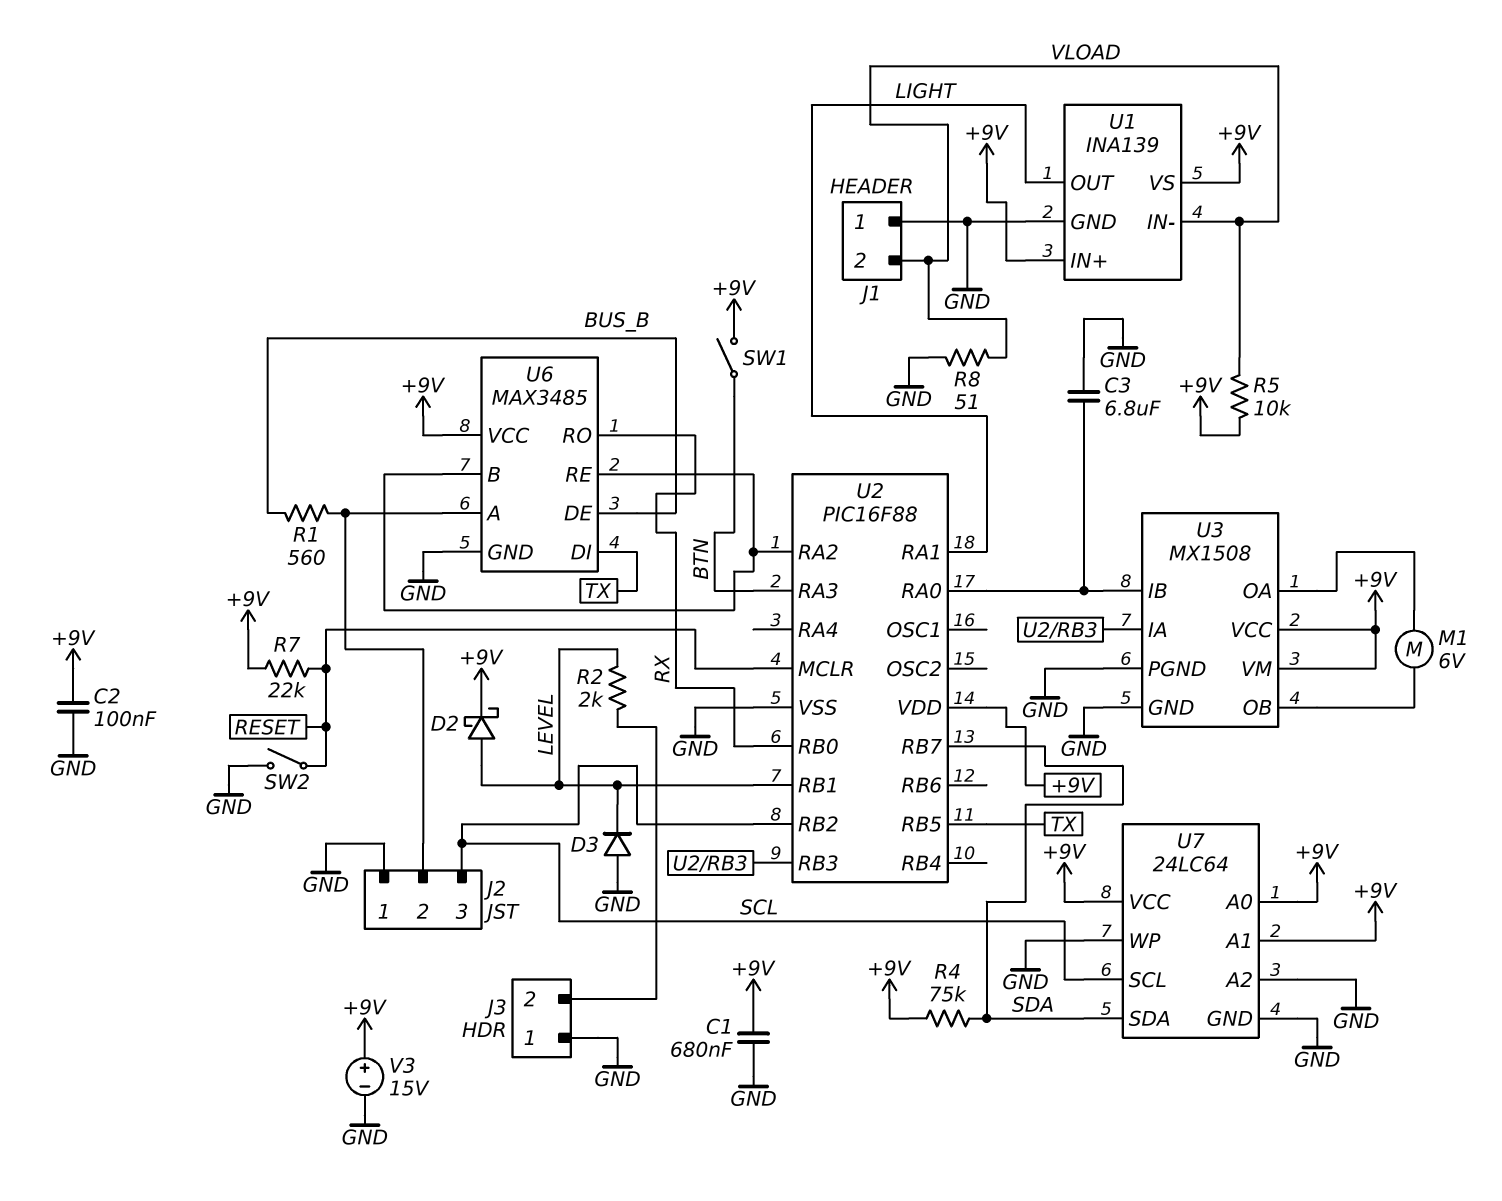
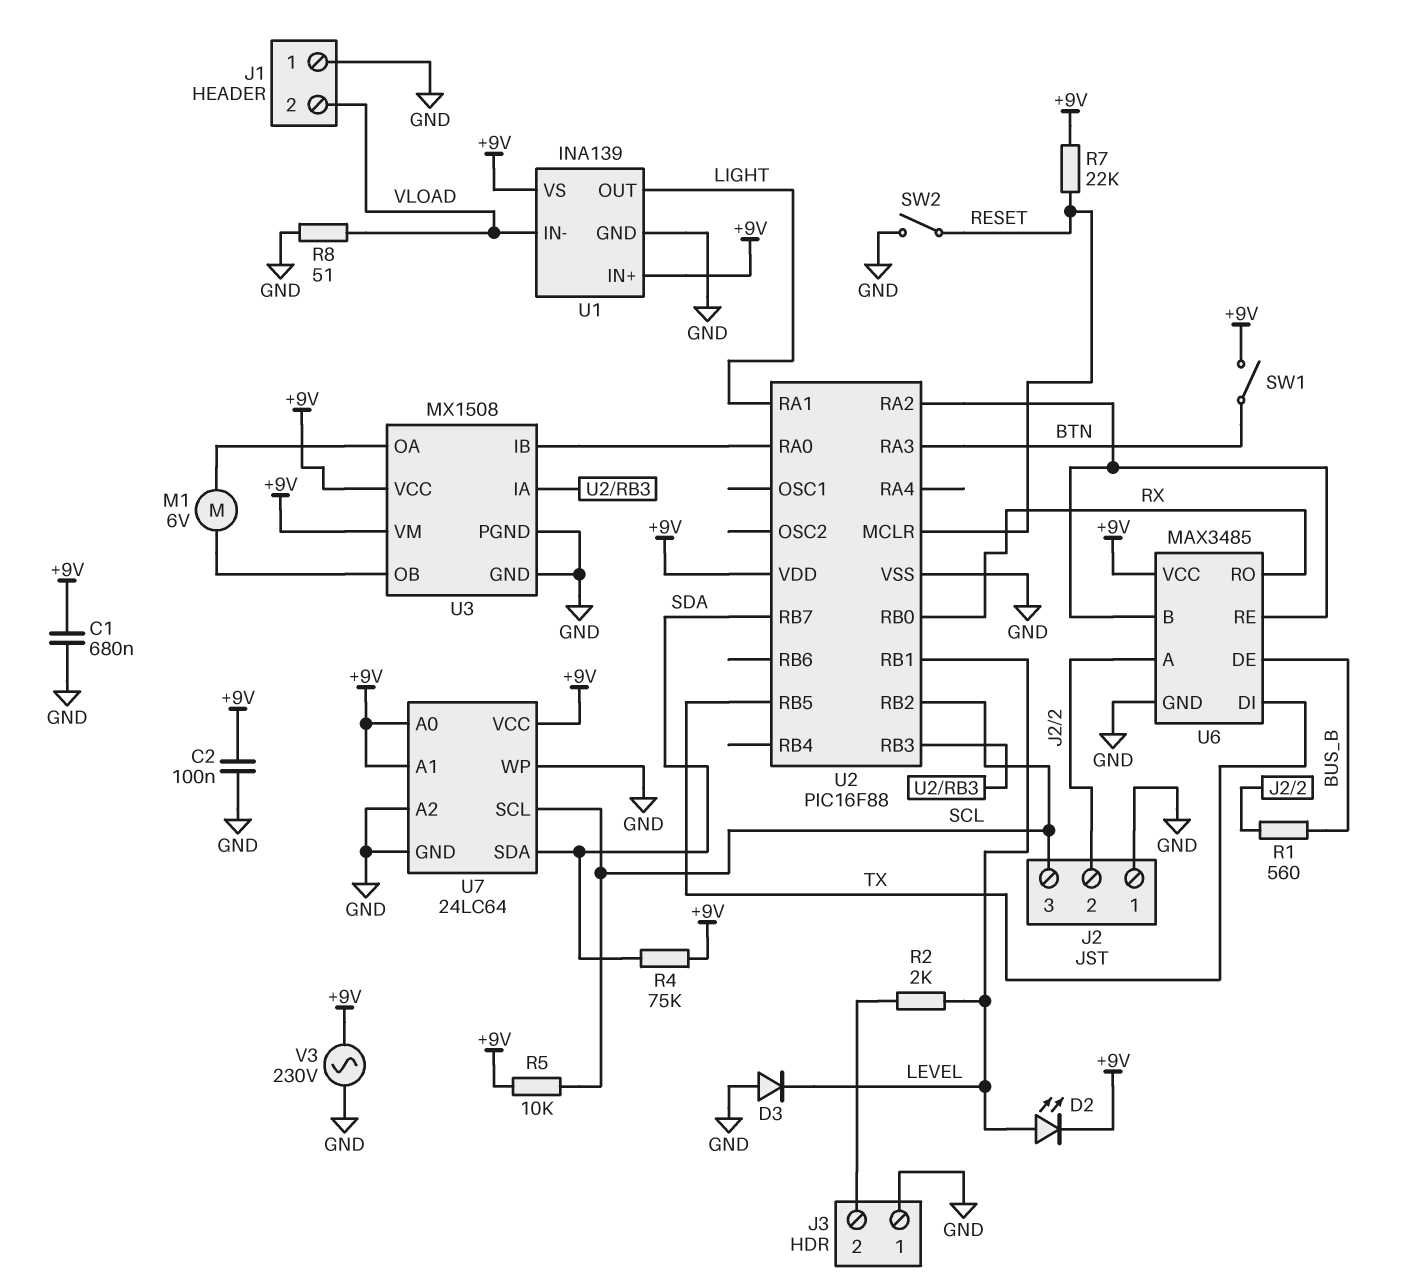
C3: 6.8uF (GND, U2/RA0) -> none
D2: schottky (A LEVEL, K +9V) -> LED (A LEVEL, K +9V)
R5: 10k (+9V, VLOAD) -> 10k (+9V, SCL)
V3: 15V (plus +9V, minus GND) -> AC 230V (+9V, GND)

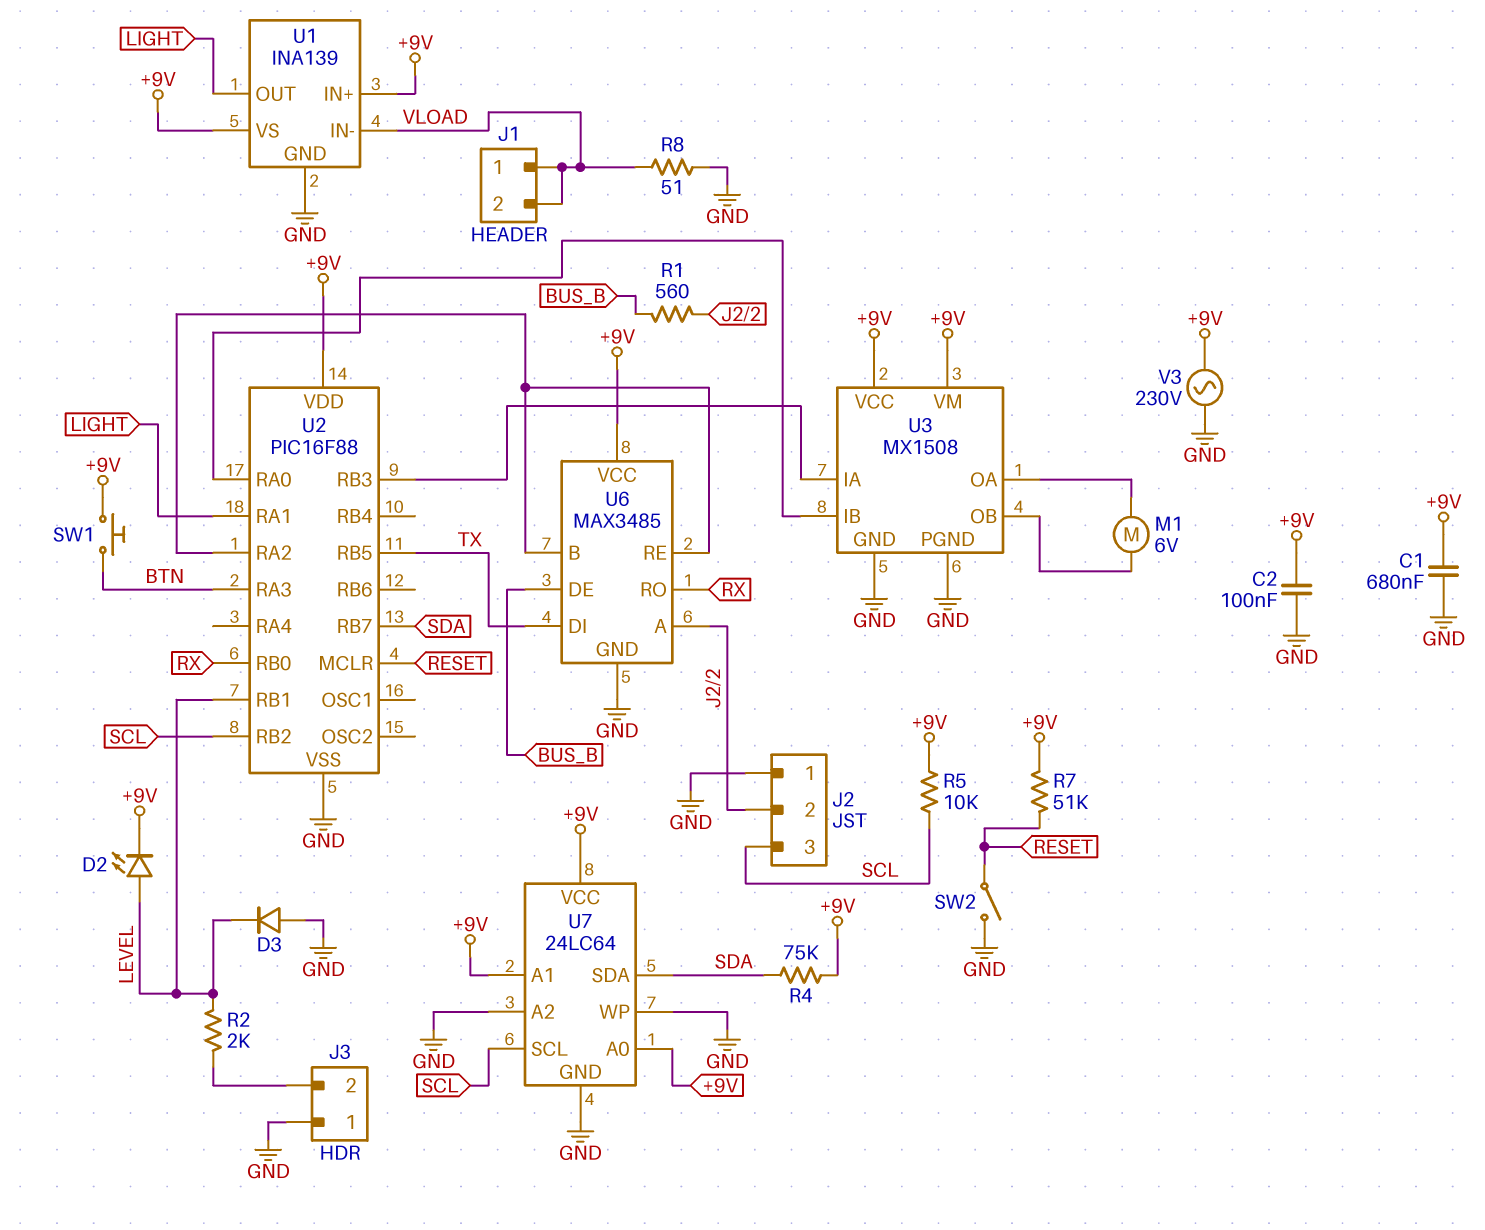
J1 pin 1: GND -> VLOAD
R7: 22k (+9V, RESET) -> 51k (+9V, RESET)
SW1: switch (+9V, BTN) -> button (+9V, BTN)

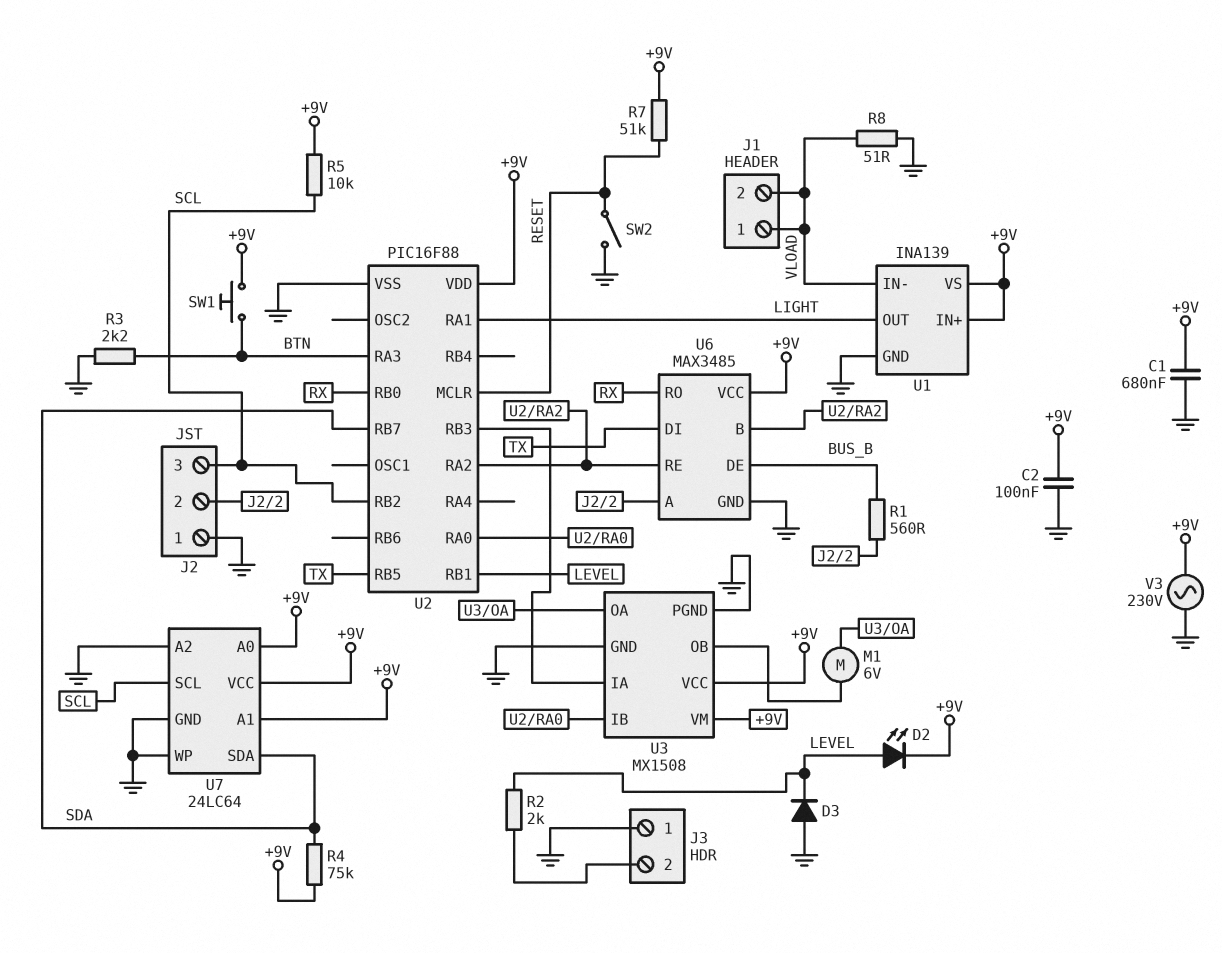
R3: none -> 2.2k (BTN, GND)

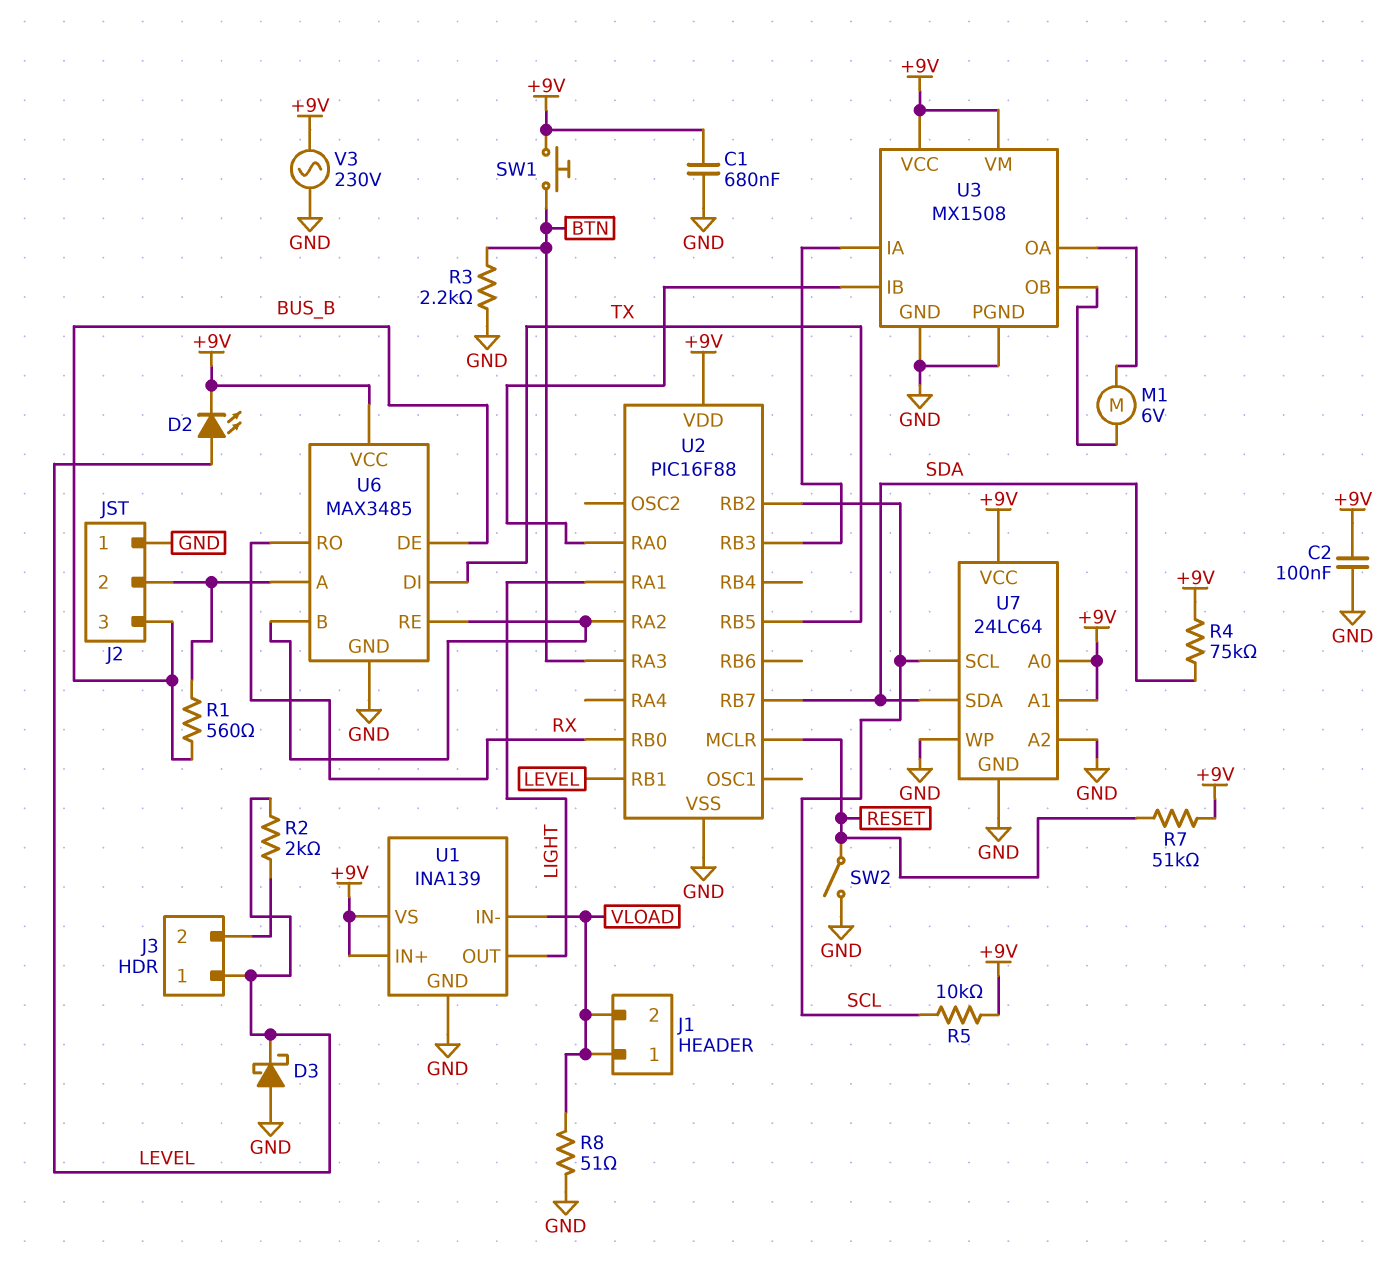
D3: diode (A GND, K LEVEL) -> schottky (A GND, K LEVEL)
J2 pin 3: SCL -> BUS_B
J3 pin 1: GND -> LEVEL

